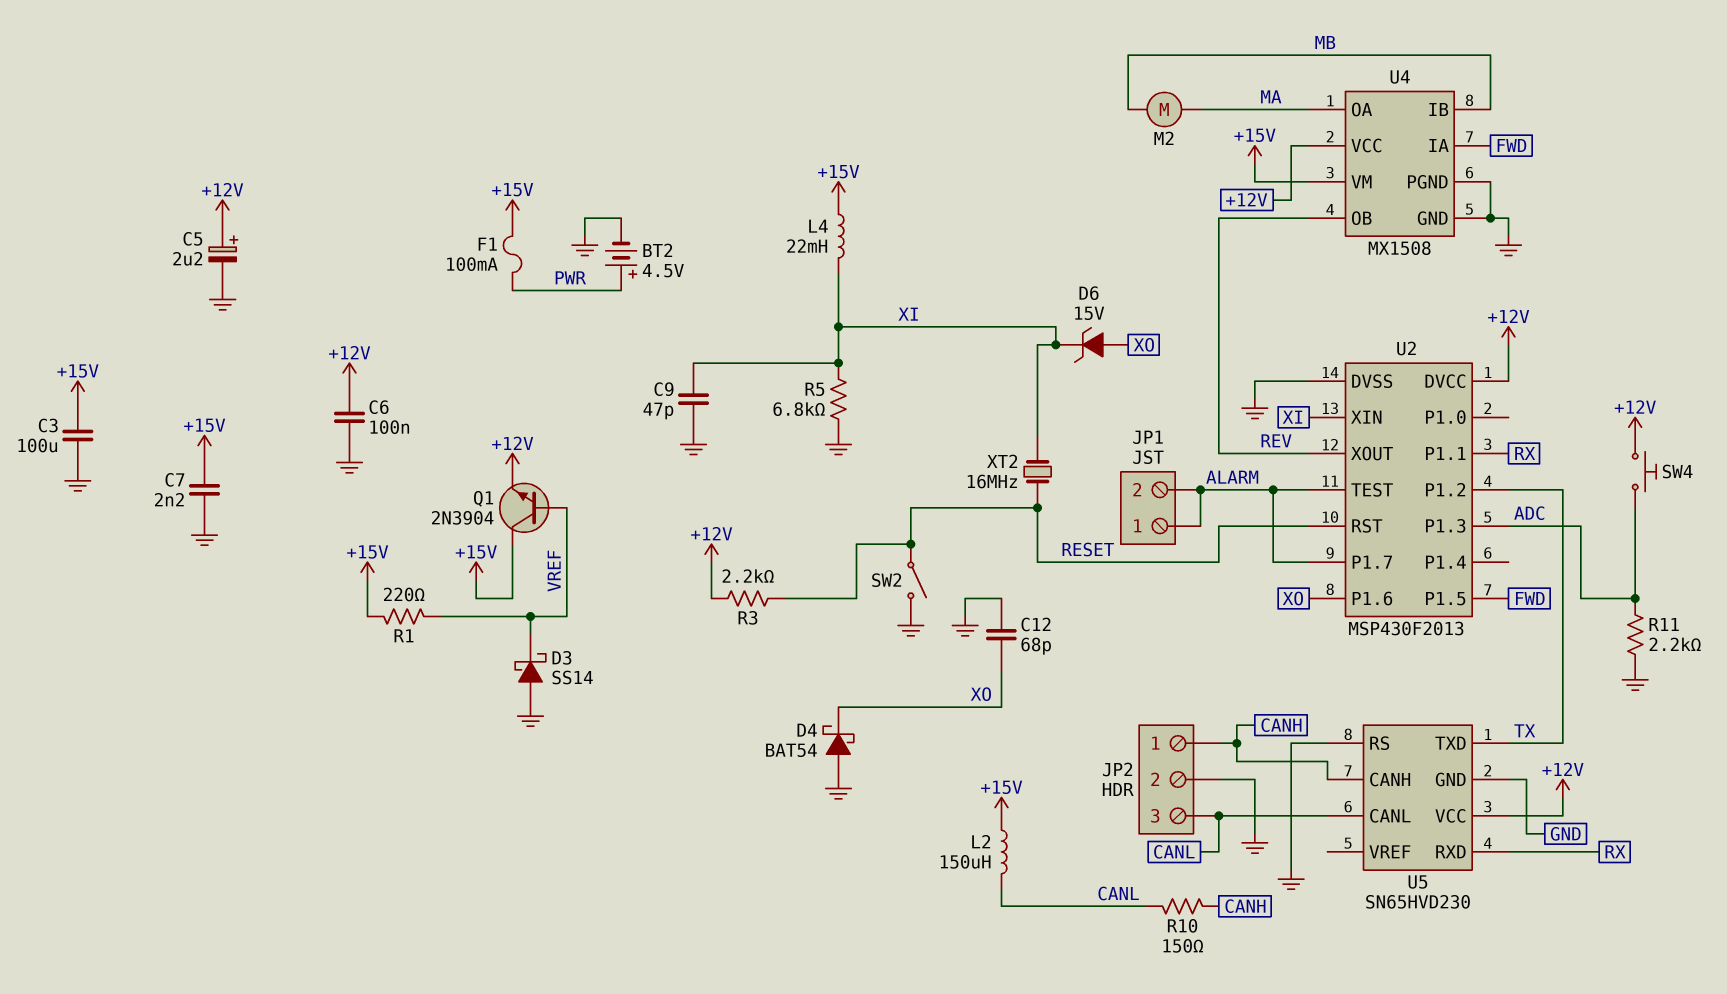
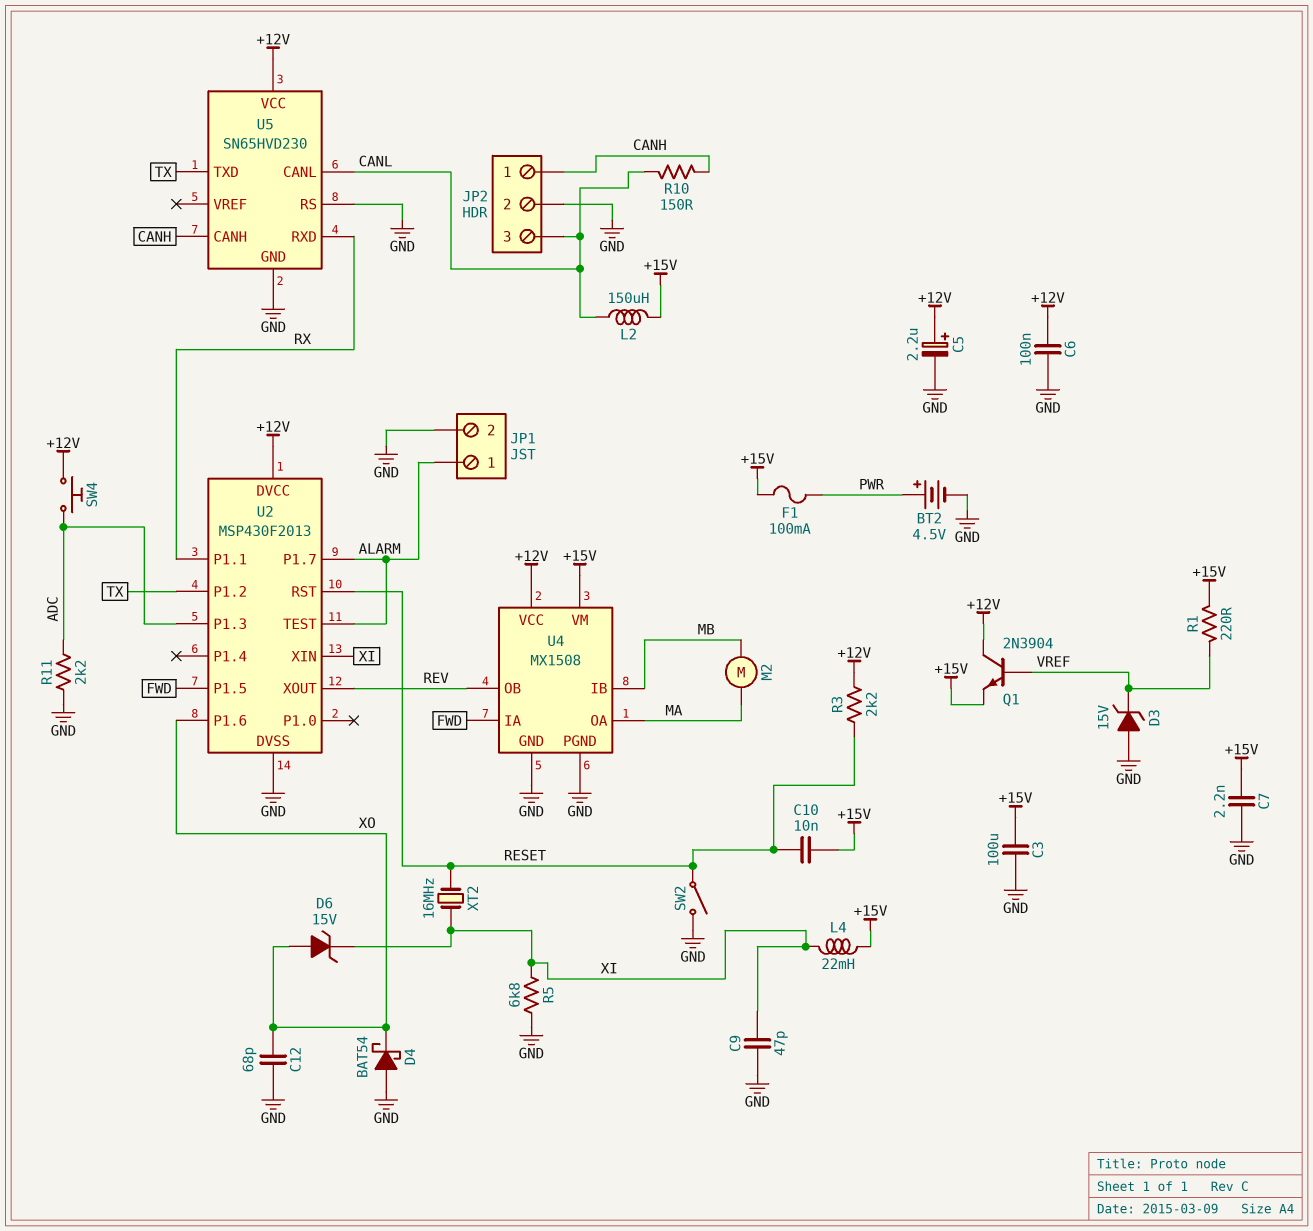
C10: none -> 10nF (+15V, RESET)
D3: schottky SS14 (A GND, K VREF) -> zener 15V (A GND, K VREF)
JP1 pin 2: ALARM -> GND
Q1: NPN 2N3904 (B VREF, C +15V, E +12V) -> NPN 2N3904 (B VREF, C +12V, E +15V)

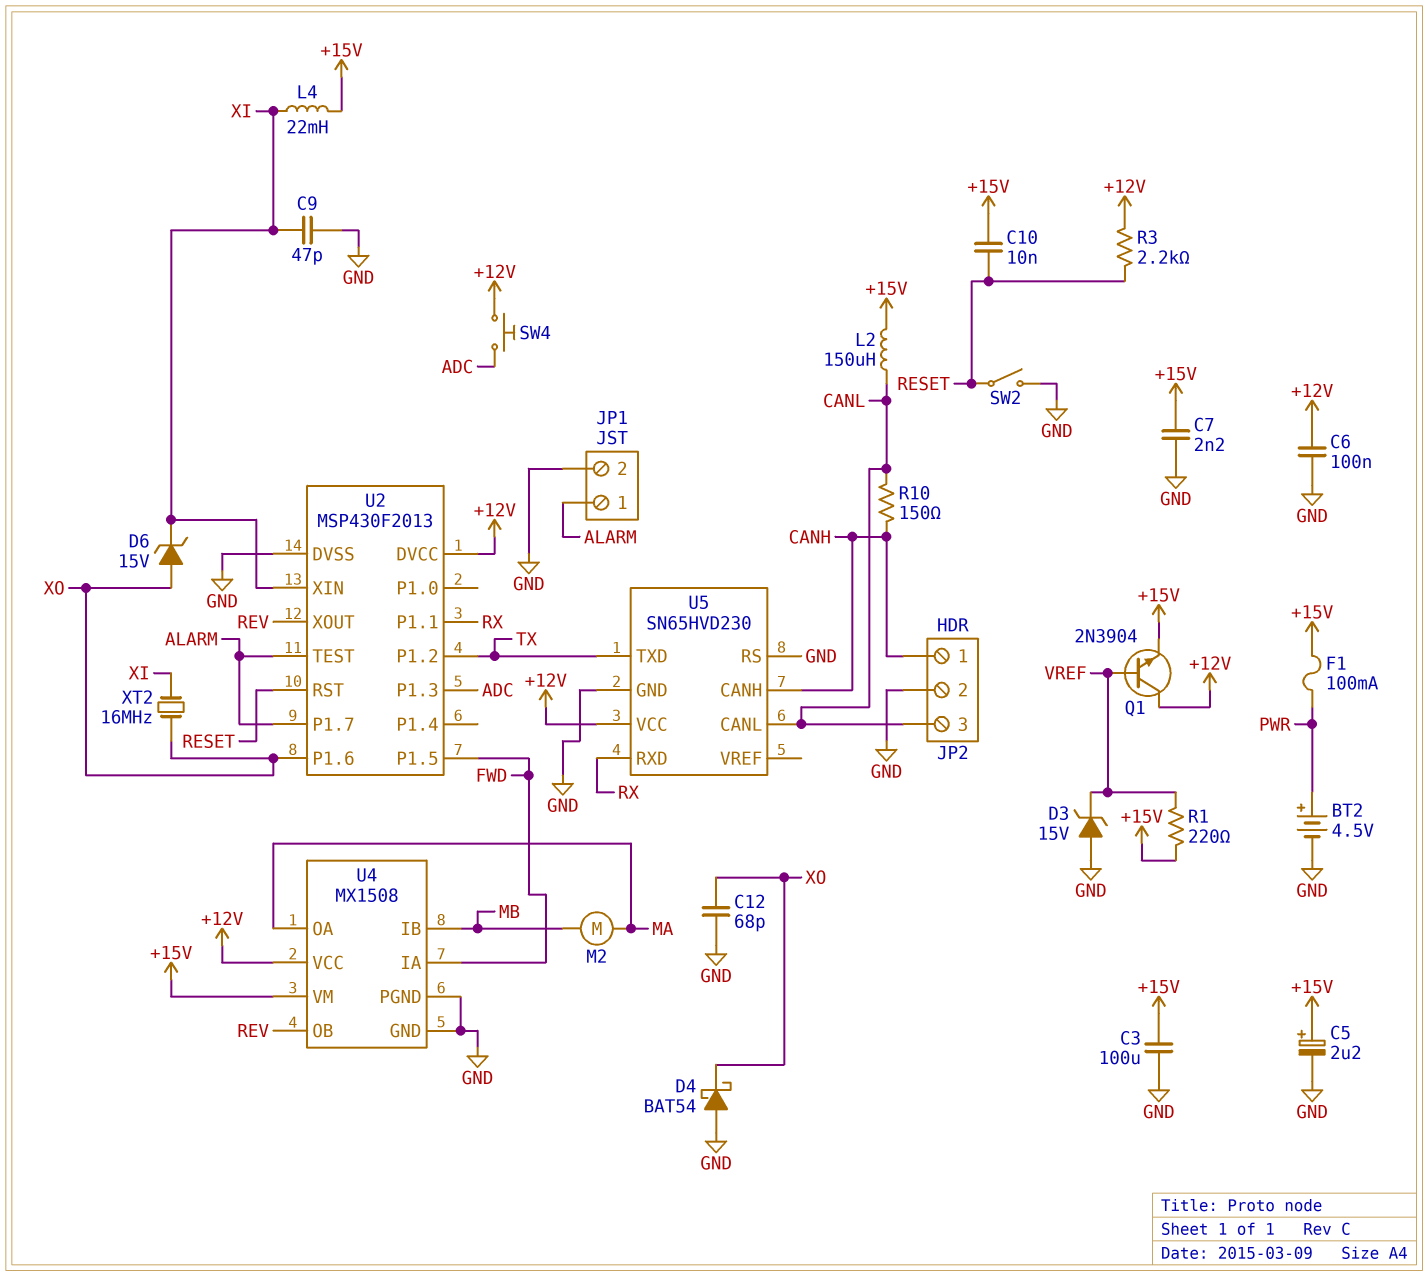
C5: 2.2uF (plus +12V, minus GND) -> 2.2uF (plus +15V, minus GND)
R5: 6.8k (GND, XI) -> none
R11: 2.2k (ADC, GND) -> none
XT2: 16MHz (RESET, XI) -> 16MHz (XI, XO)

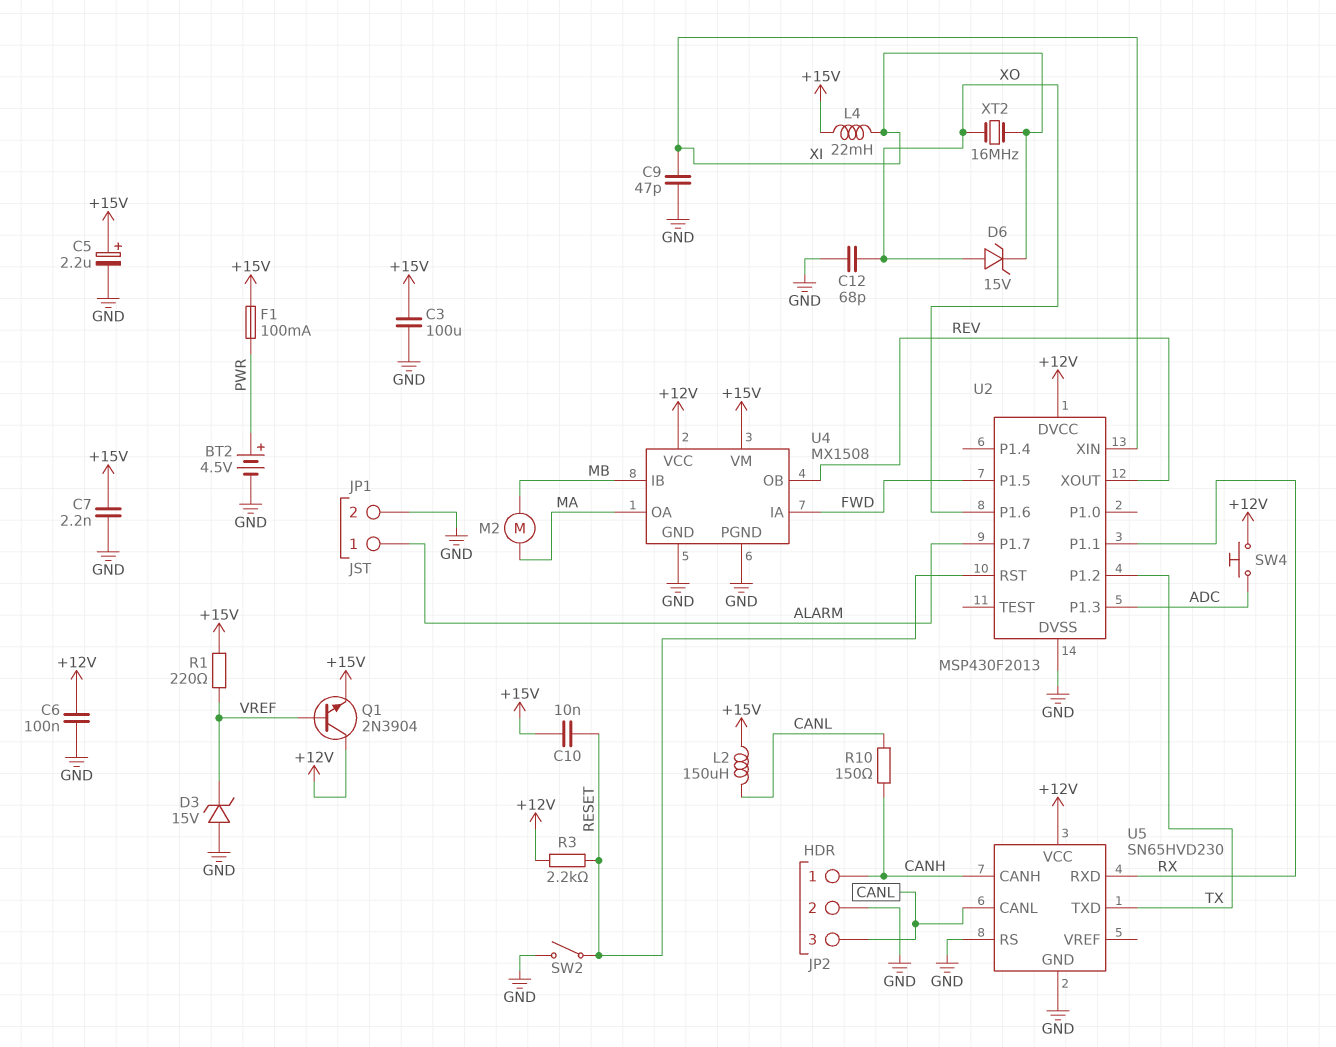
D4: schottky BAT54 (A GND, K XO) -> none
U2 pin TEST: ALARM -> none

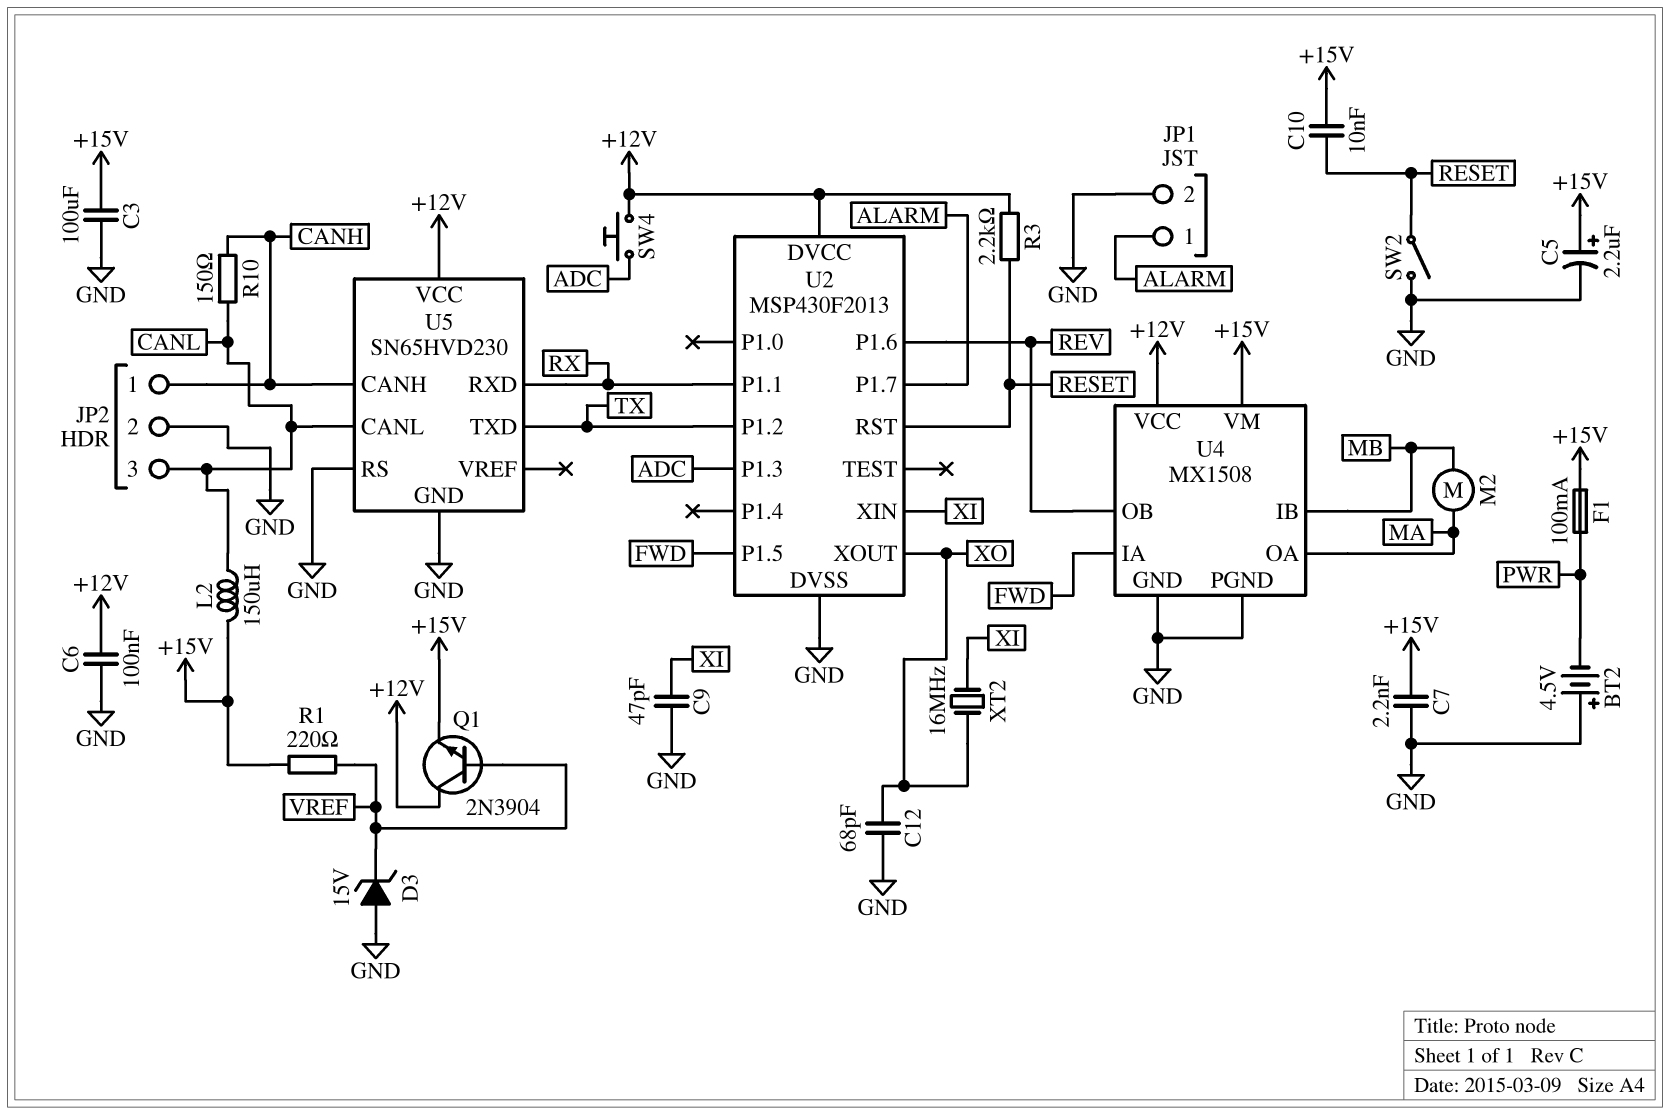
BT2: 4.5V (plus PWR, minus GND) -> 4.5V (plus GND, minus PWR)
D6: zener 15V (A XO, K XI) -> none
L4: 22mH (+15V, XI) -> none
U2 pin P1.6: XO -> REV
U2 pin XOUT: REV -> XO

